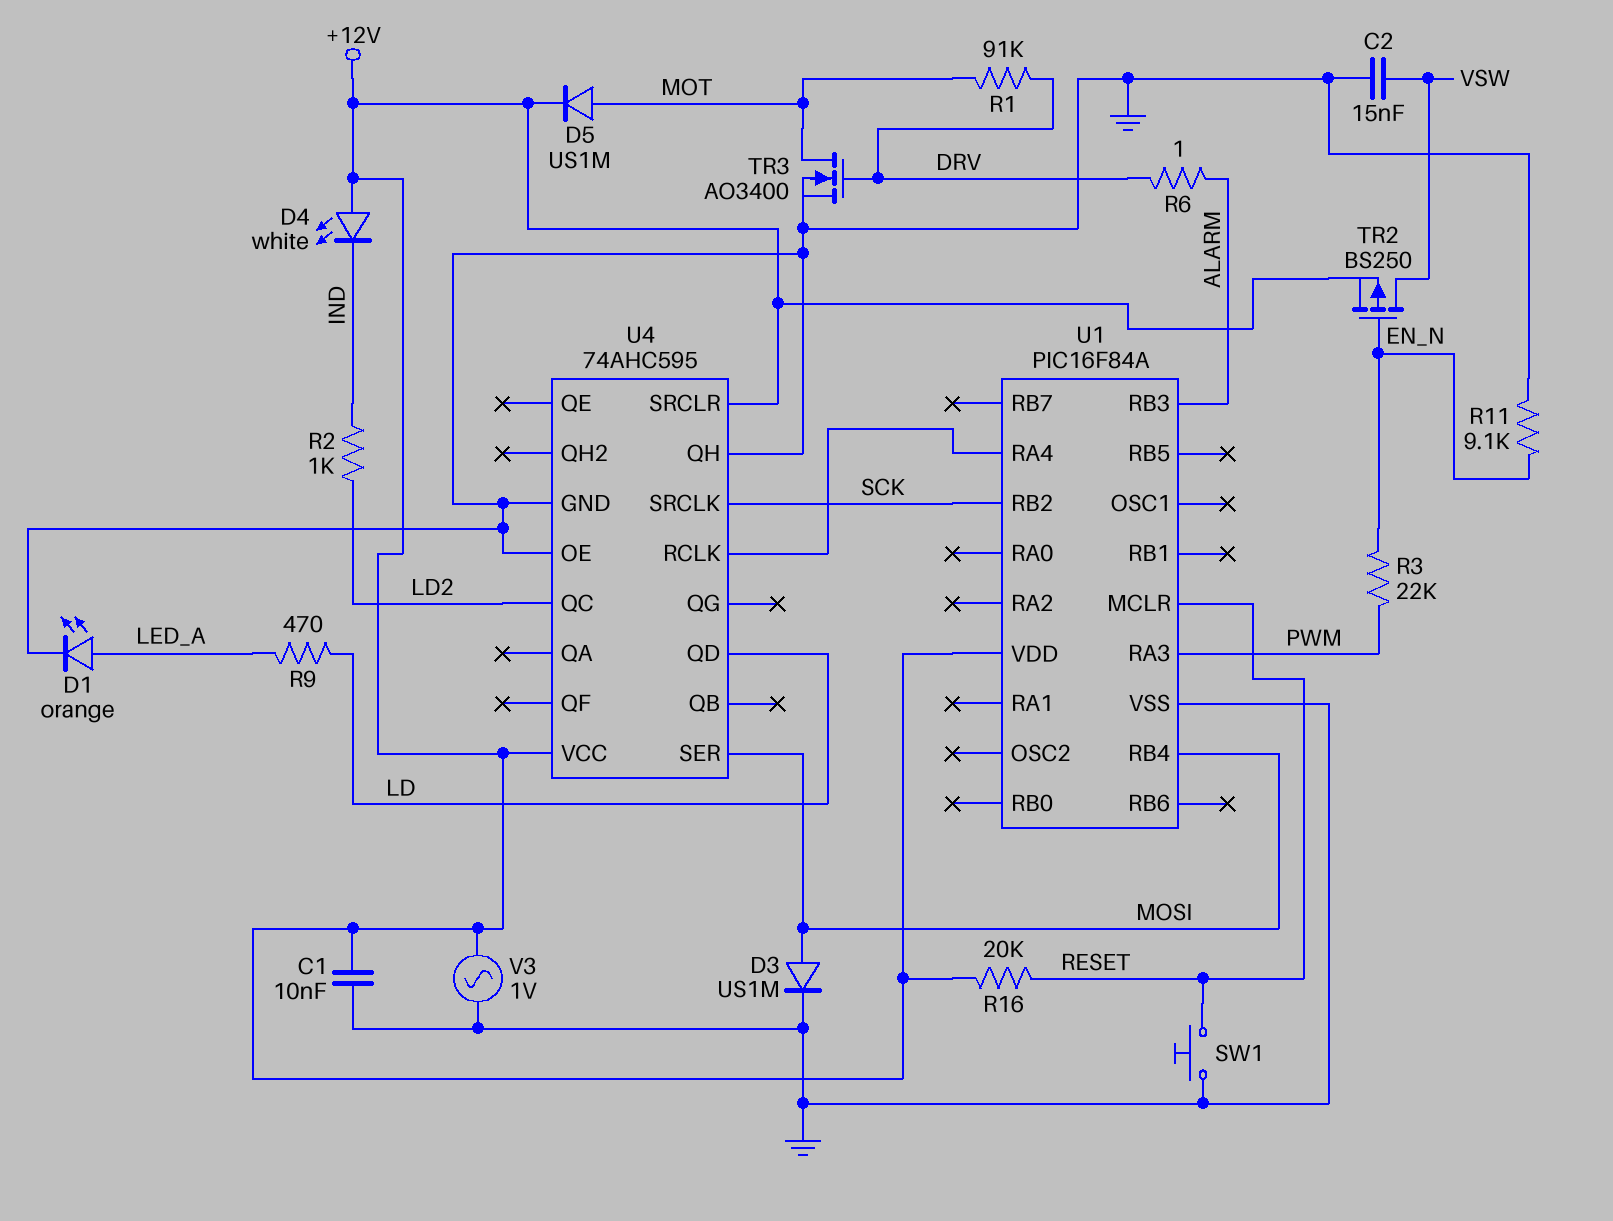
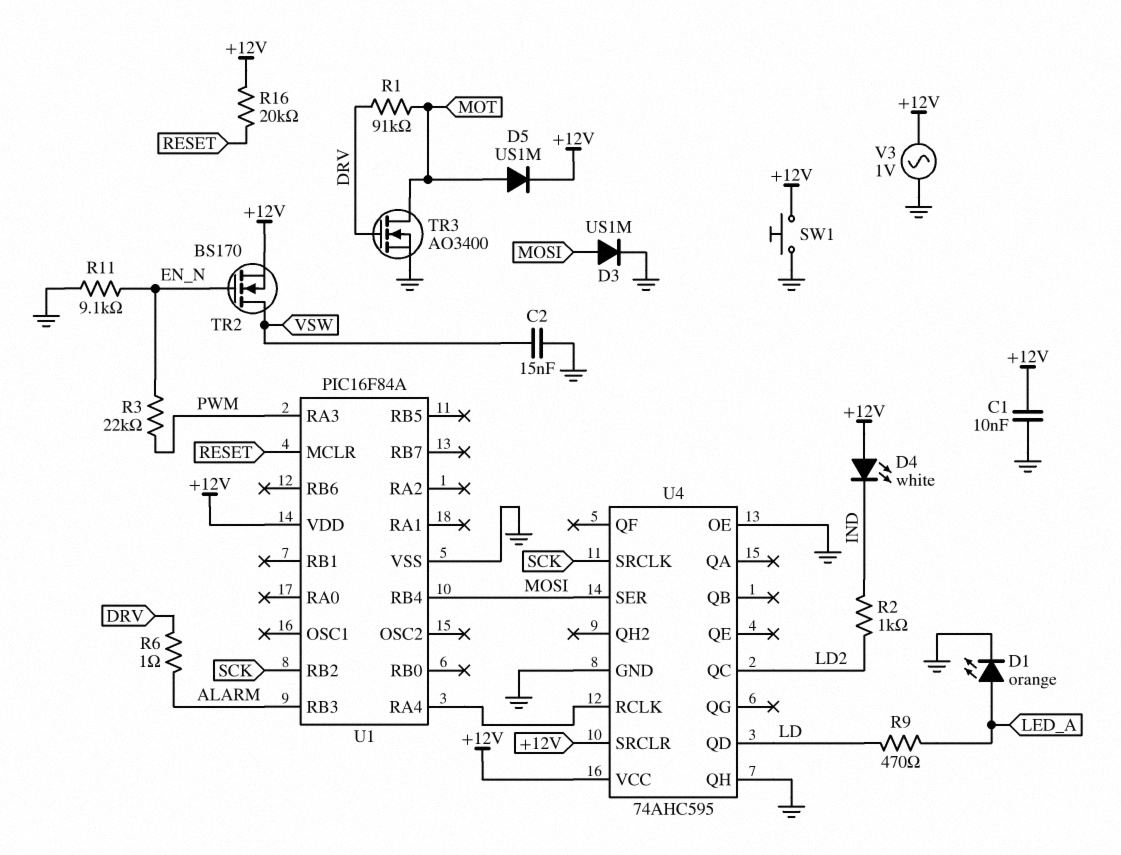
SW1: button (GND, RESET) -> button (+12V, GND)
TR2: PMOS BS250 (G EN_N, D VSW, S +12V) -> NMOS BS170 (G EN_N, D VSW, S +12V)

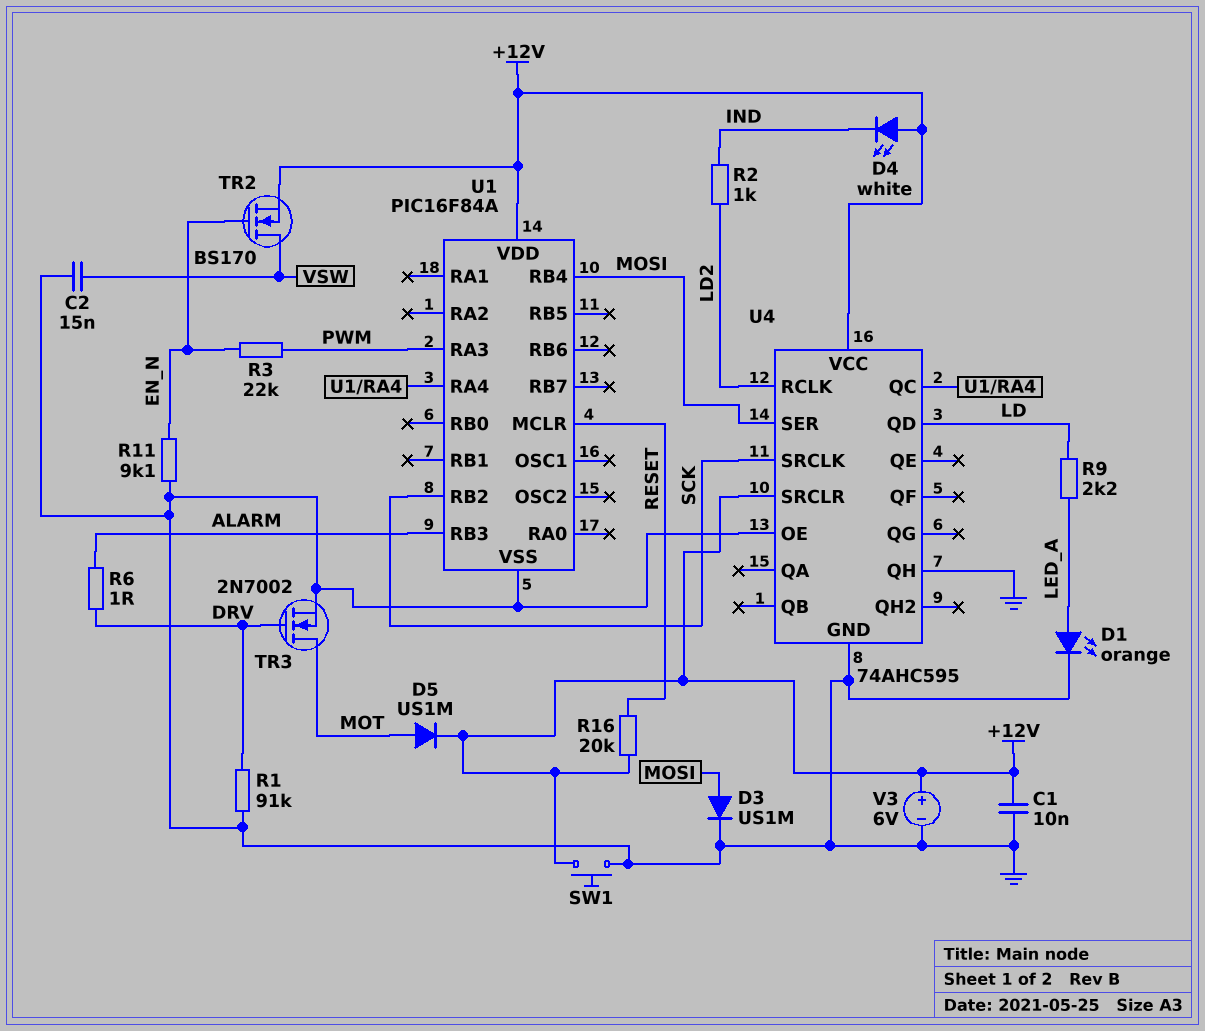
R1: 91k (DRV, MOT) -> 91k (DRV, GND)
R9: 470 (LD, LED_A) -> 2.2k (LD, LED_A)
TR3: NMOS AO3400 (G DRV, D MOT, S GND) -> NMOS 2N7002 (G DRV, D MOT, S GND)
U4 pin QC: LD2 -> U1/RA4
U4 pin RCLK: U1/RA4 -> LD2
V3: AC 1V (+12V, GND) -> 6V (plus +12V, minus GND)

